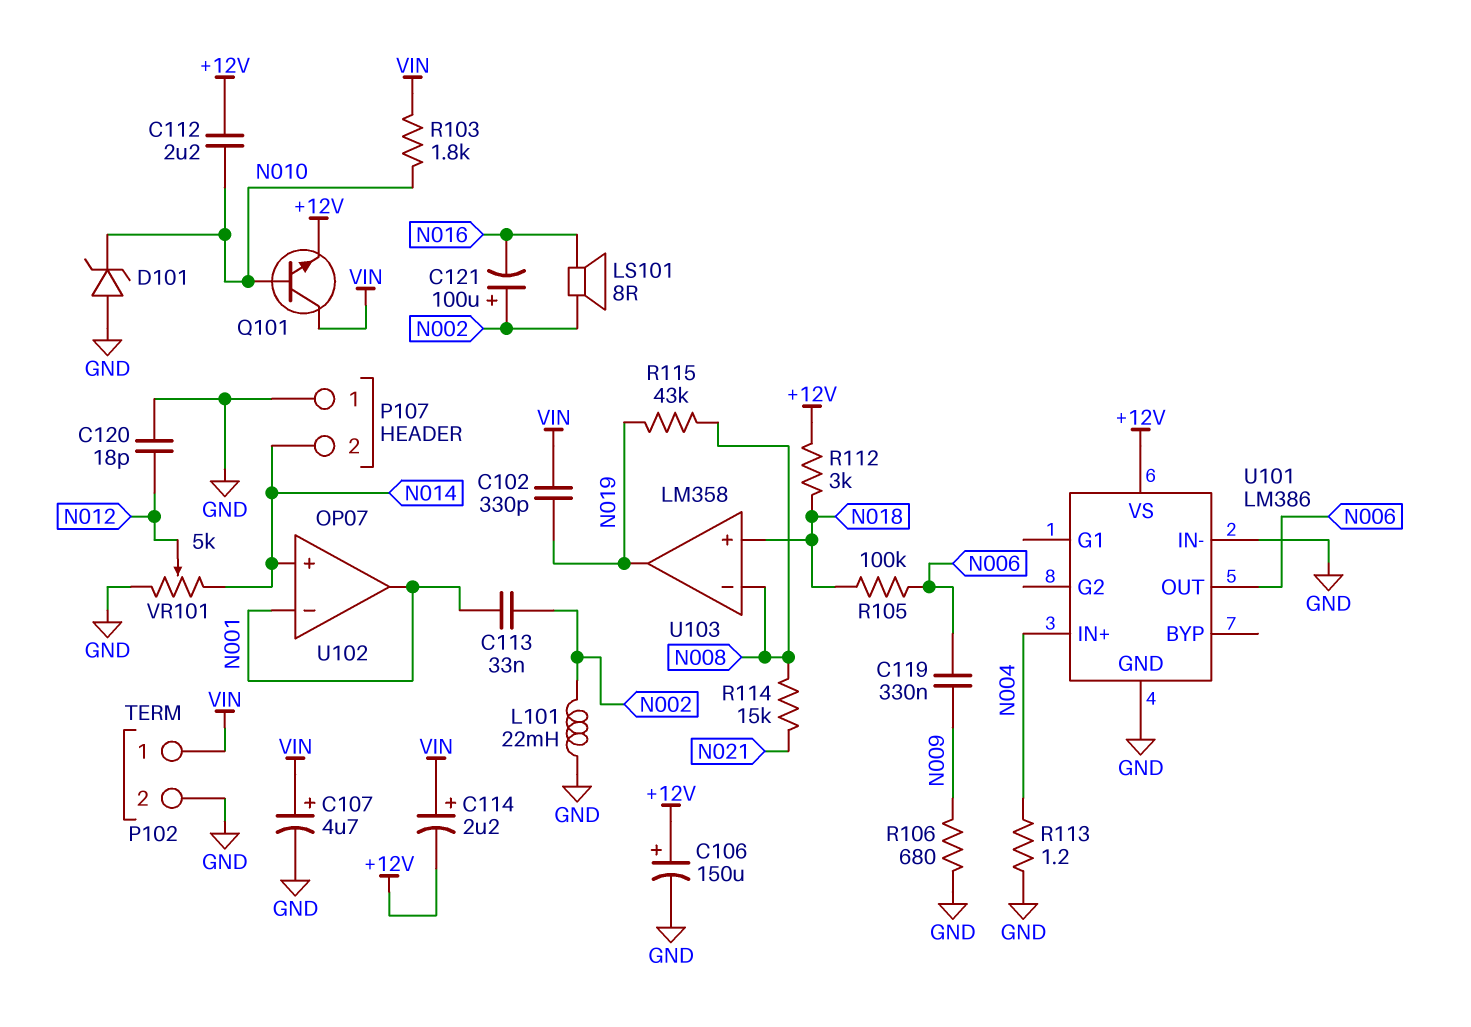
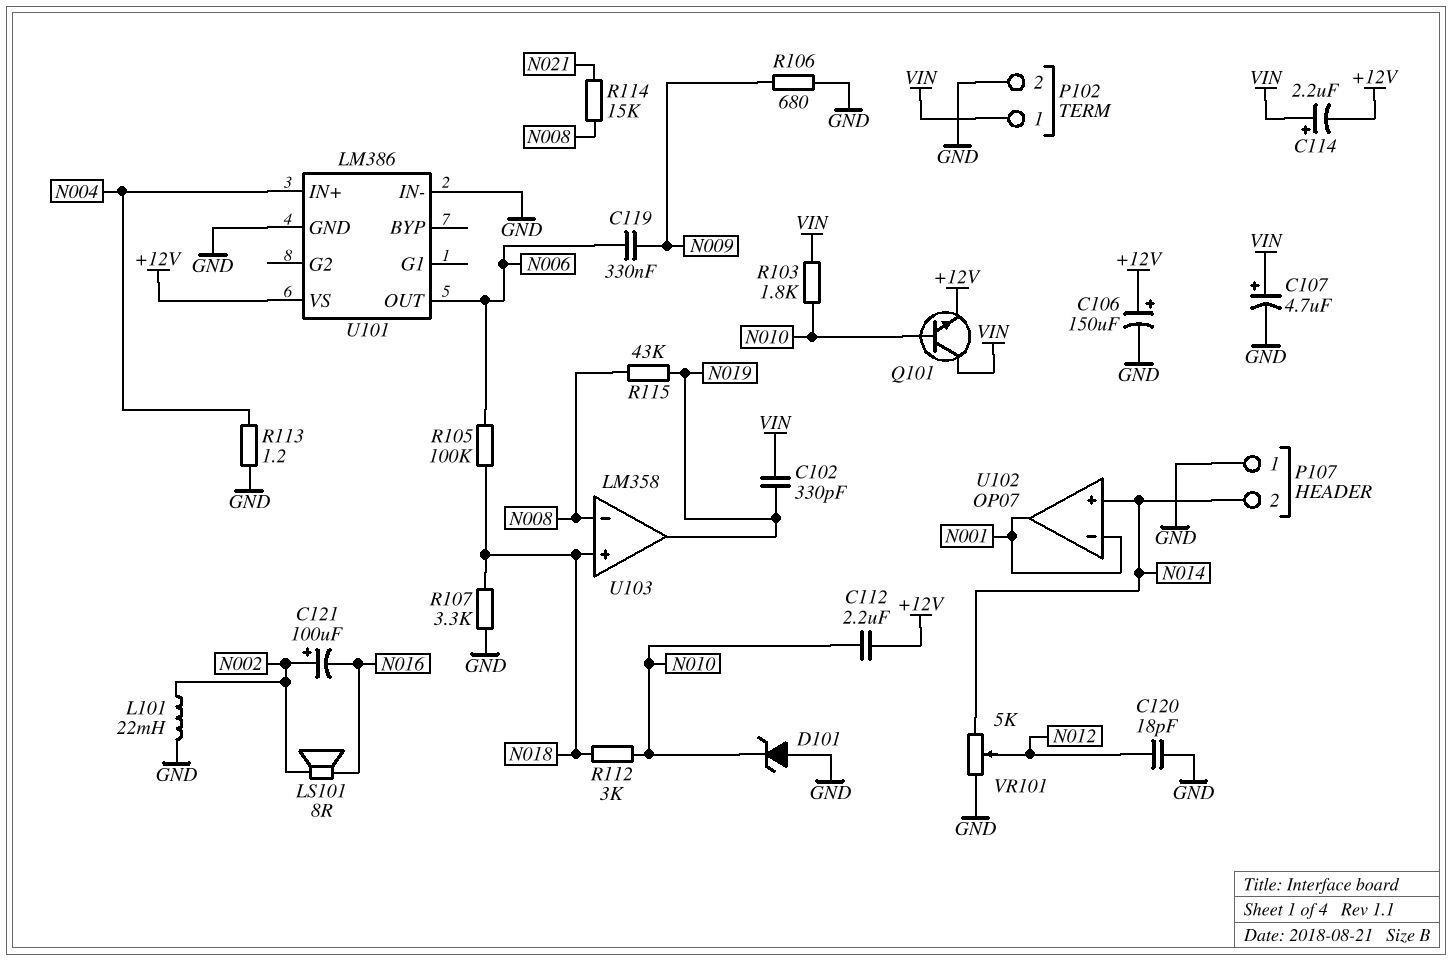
C113: 33nF (N001, N002) -> none
R107: none -> 3.3k (GND, N018)
R112: 3k (+12V, N018) -> 3k (N010, N018)

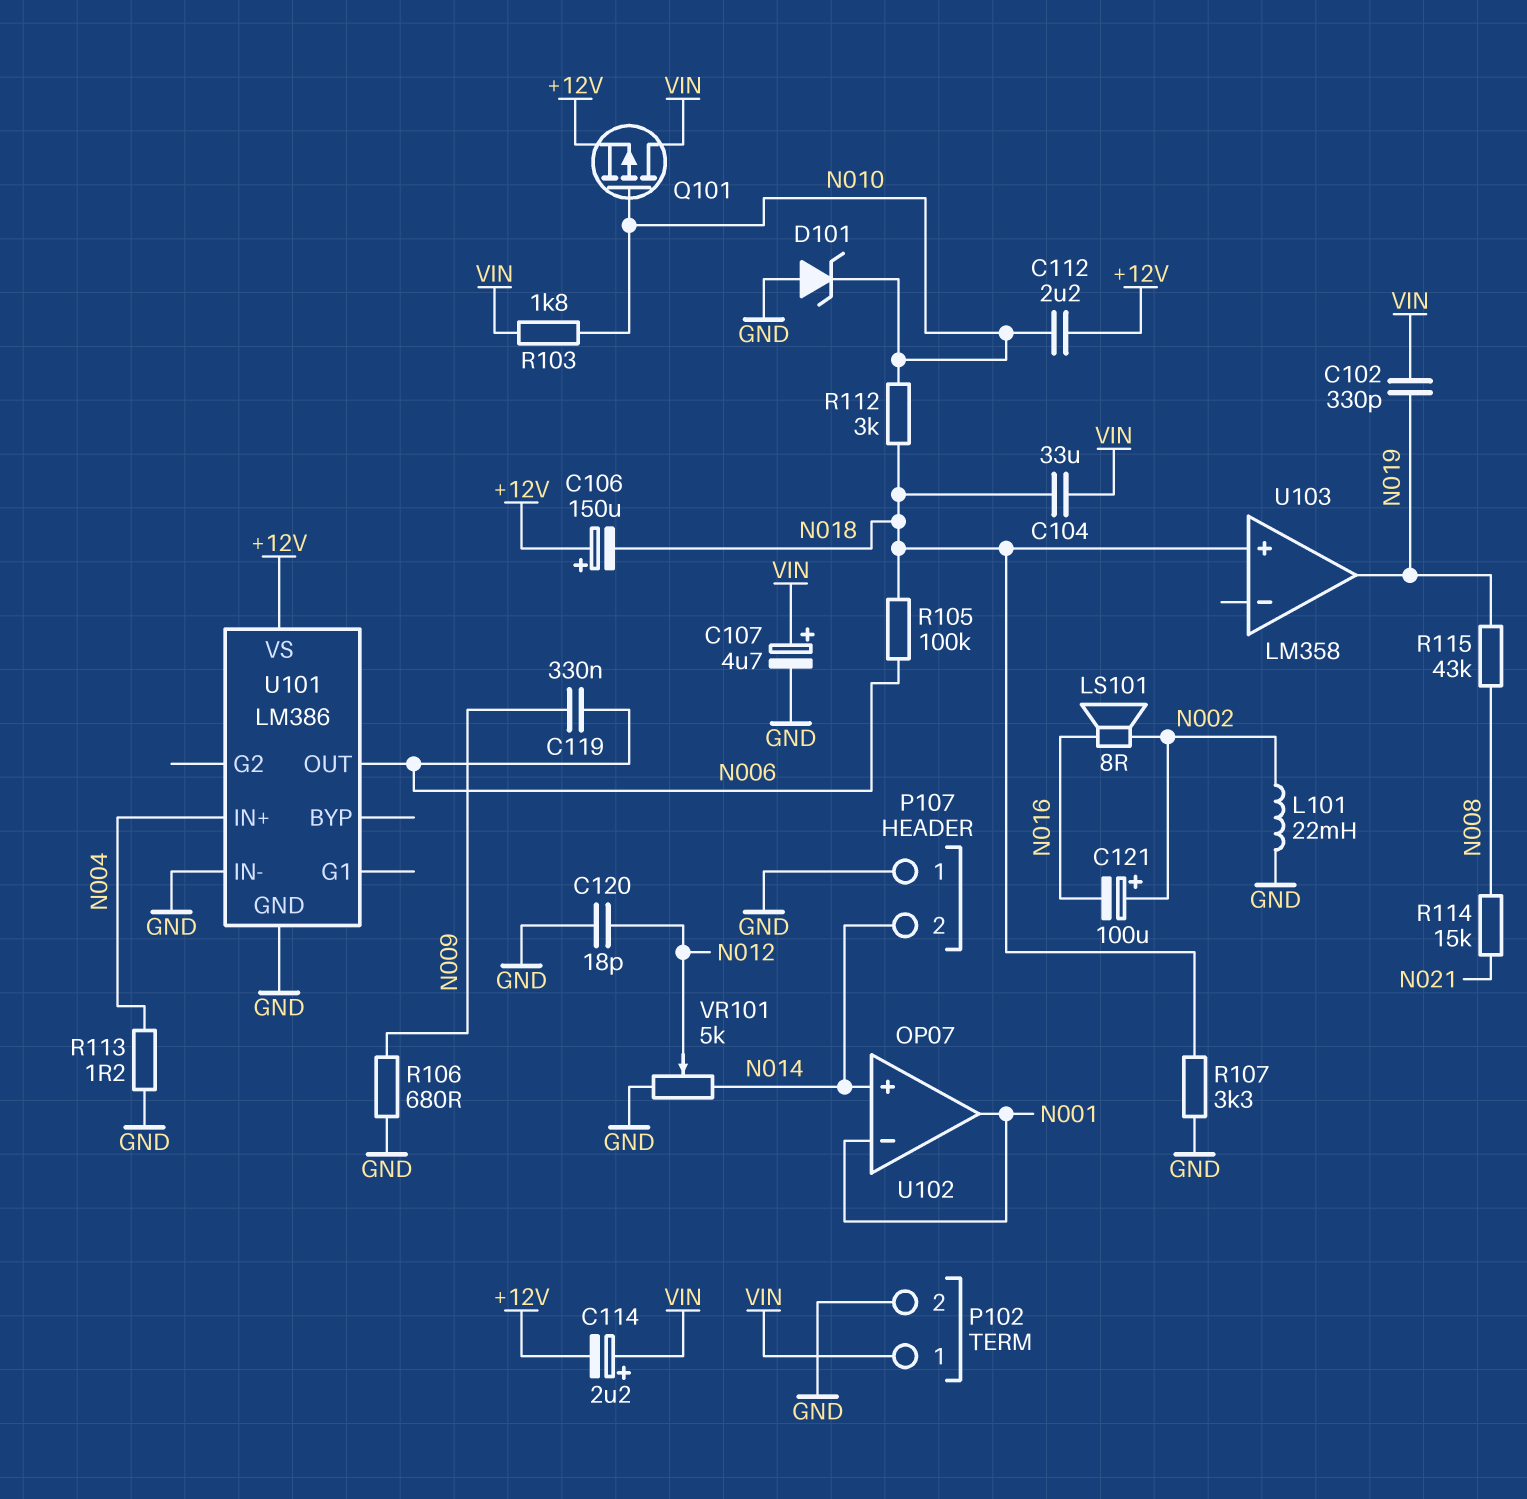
C104: none -> 33uF (N018, VIN)
C106: 150uF (plus +12V, minus GND) -> 150uF (plus +12V, minus N018)
Q101: NPN (B N010, C VIN, E +12V) -> PMOS (G N010, D VIN, S +12V)
U103 pin in-: N008 -> none

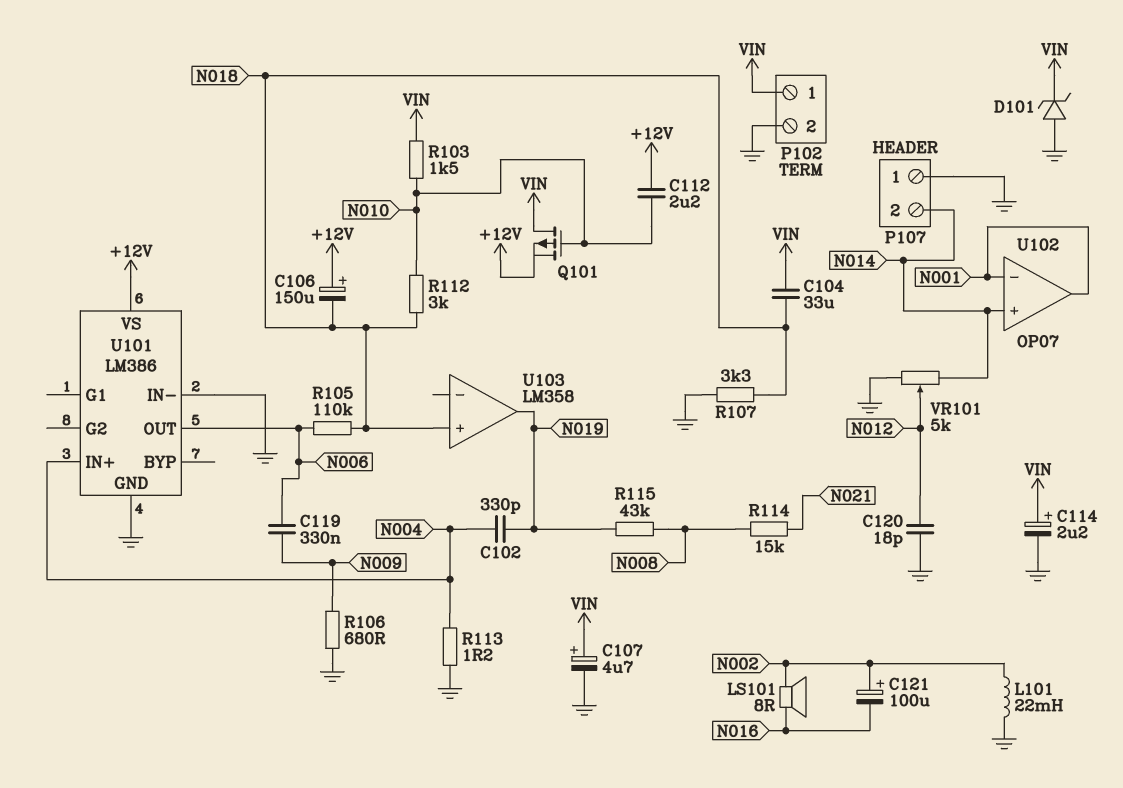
C102: 330pF (N019, VIN) -> 330pF (N004, N019)
C114: 2.2uF (plus VIN, minus +12V) -> 2.2uF (plus VIN, minus GND)
D101: zener (A GND, K N010) -> zener (A GND, K VIN)
R103: 1.8k (N010, VIN) -> 1.5k (N010, VIN)
R105: 100k (N006, N018) -> 110k (N006, N018)

